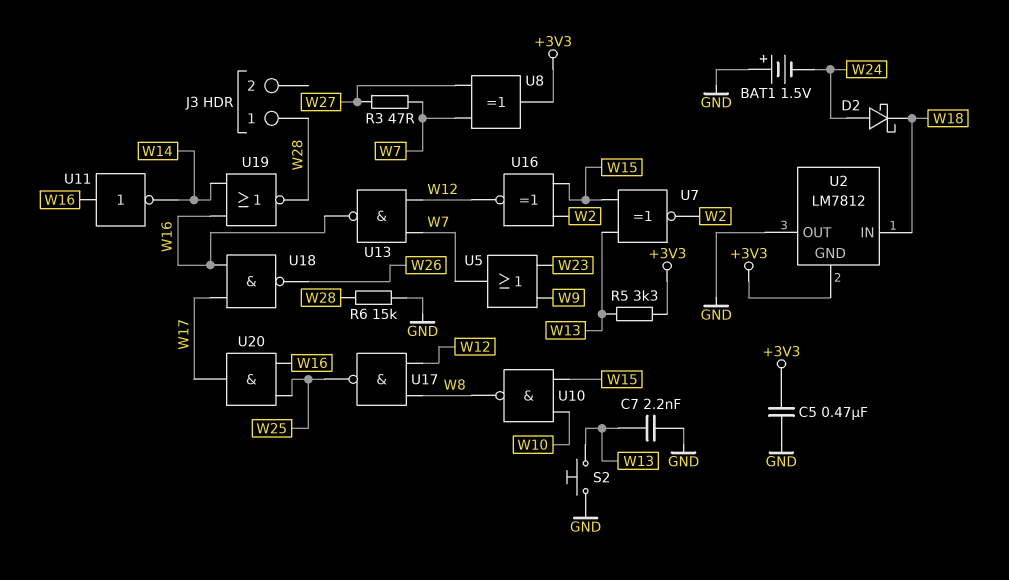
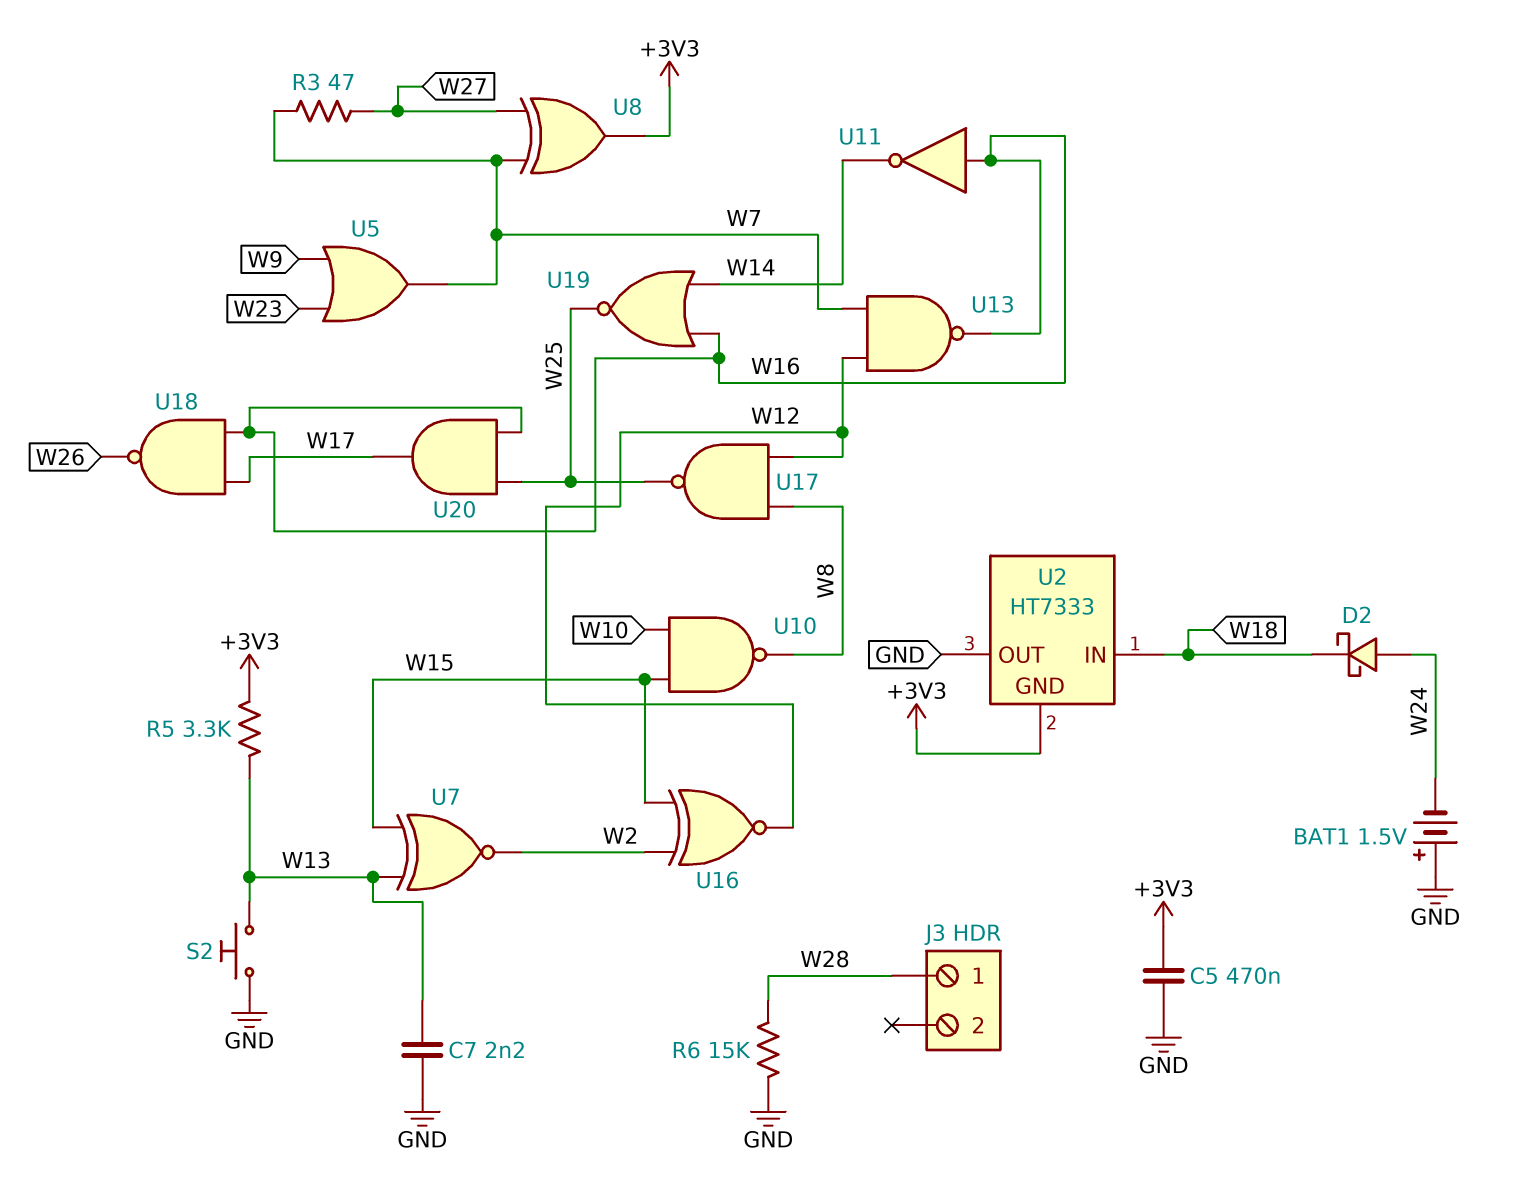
U2: LM7812 -> HT7333
U19: NOR (in W14, in W16, out W28) -> NOR (in W14, in W16, out W25)

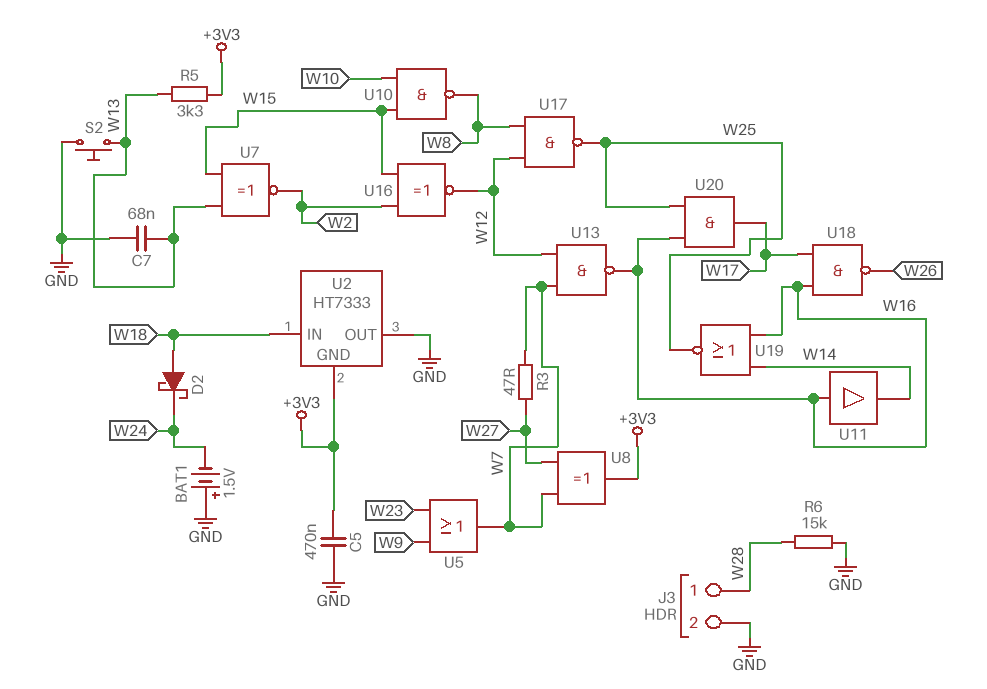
C7: 2.2nF (GND, W13) -> 68nF (GND, W13)
D2: schottky (A W24, K W18) -> schottky (A W18, K W24)
J3 pin 2: none -> GND
U11: NOT (in W16, out W14) -> buffer (in W16, out W14)

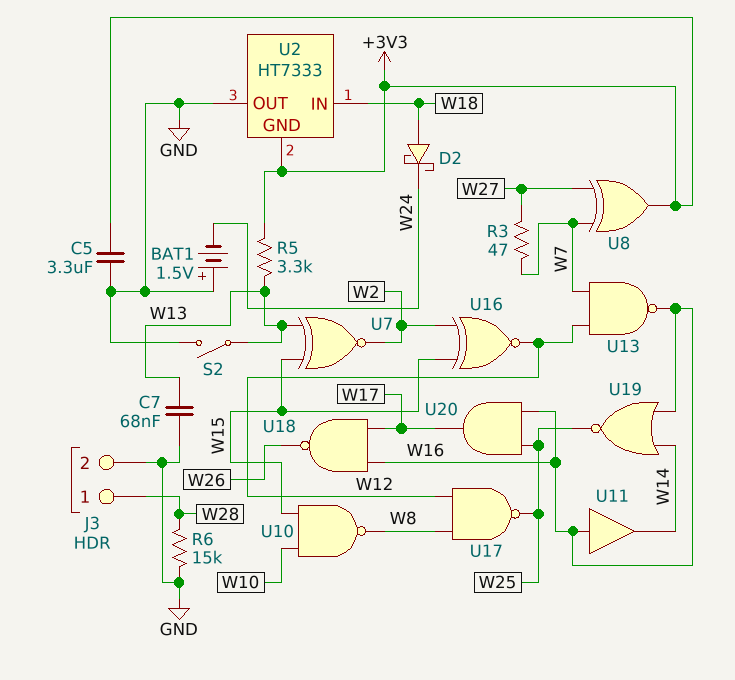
C5: 470nF (+3V3, GND) -> 3.3uF (+3V3, GND)
S2: button (GND, W13) -> switch (GND, W13)
U5: OR (in W9, in W23, out W7) -> none

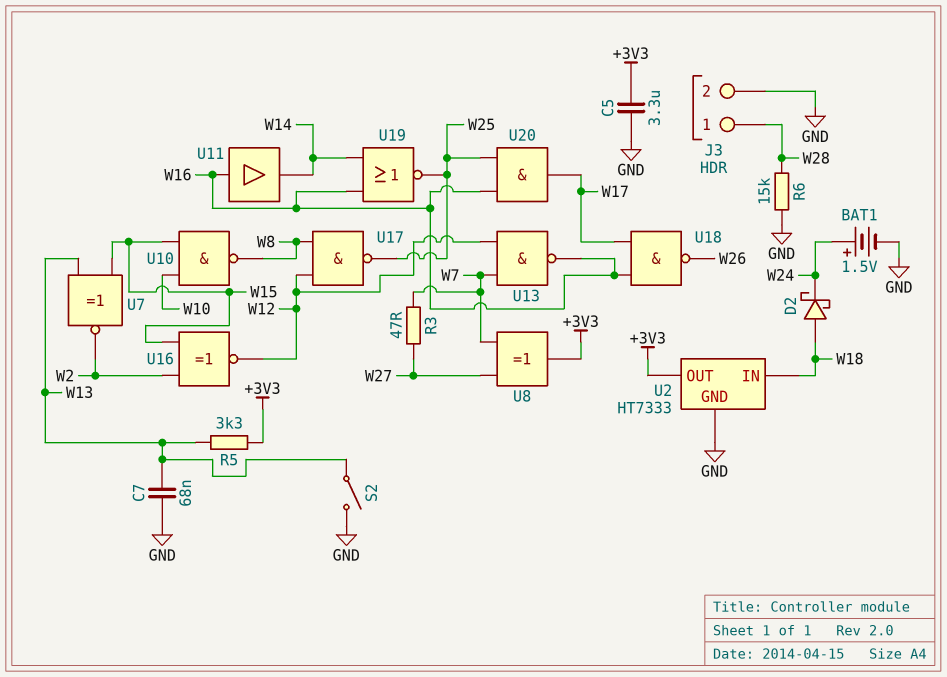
BAT1: 1.5V (plus GND, minus W24) -> 1.5V (plus W24, minus GND)
U2 pin GND: +3V3 -> GND
U2 pin OUT: GND -> +3V3

